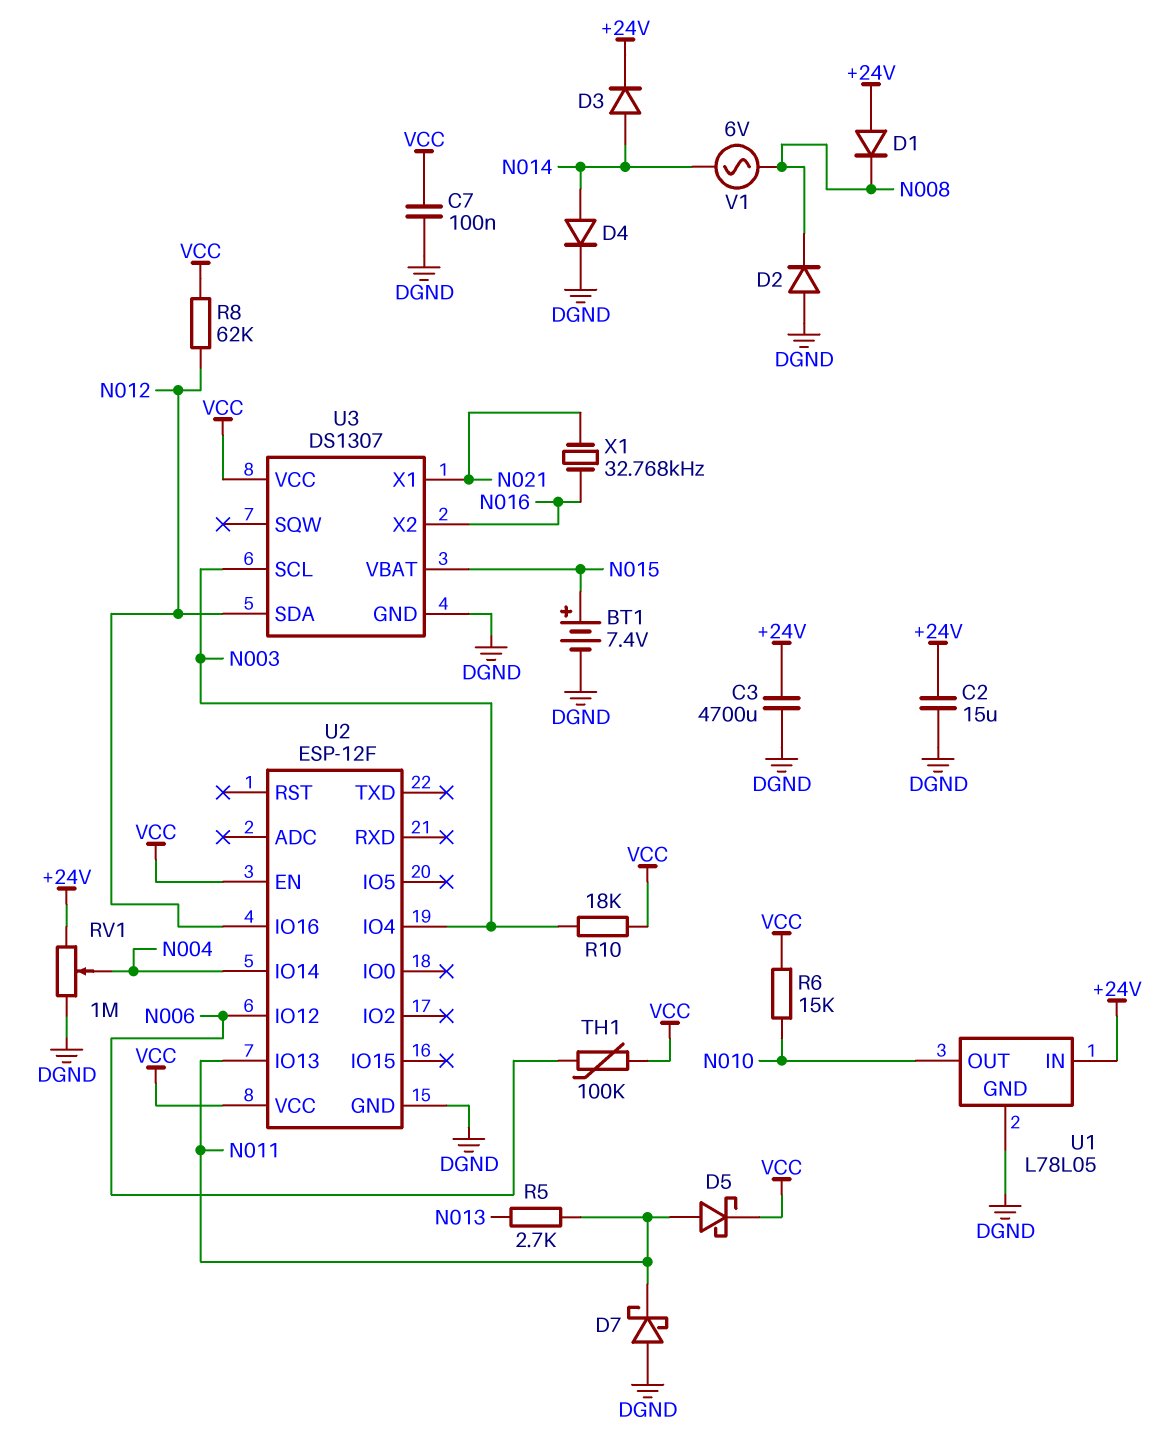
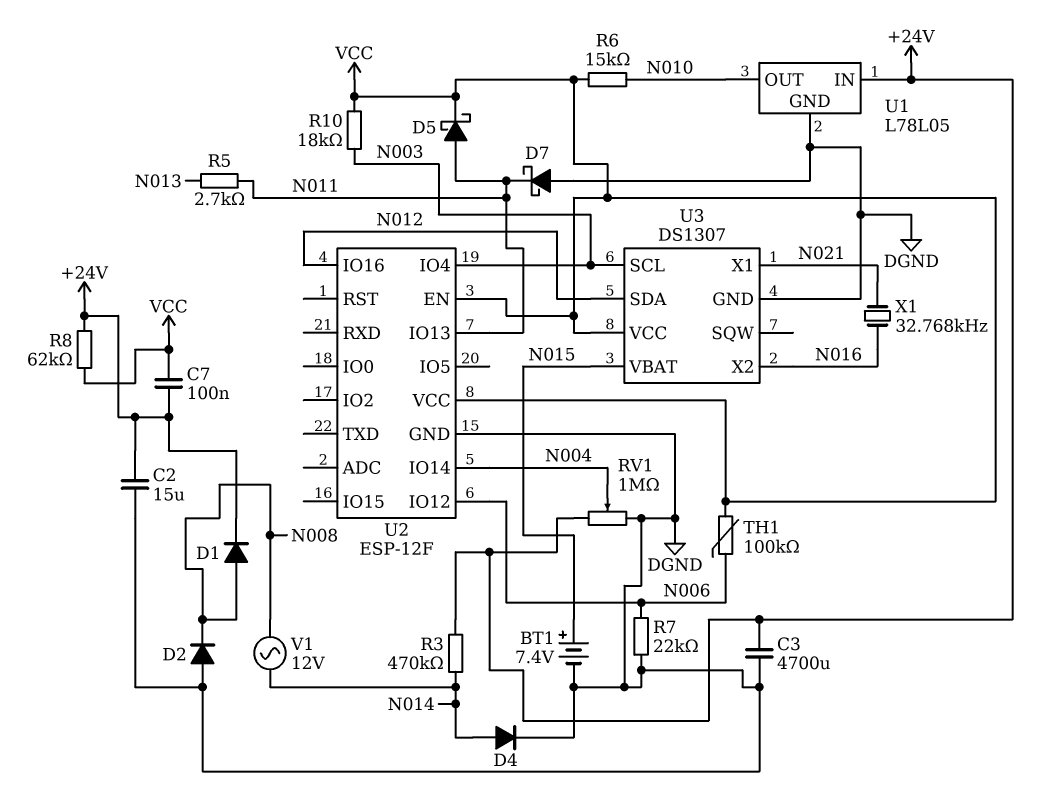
C7: 100nF (DGND, VCC) -> 100nF (+24V, VCC)
D1: diode (A +24V, K N008) -> diode (A N008, K +24V)
D3: diode (A N014, K +24V) -> none
R3: none -> 470k (+24V, N014)
R7: none -> 22k (DGND, N006)
R8: 62k (N012, VCC) -> 62k (+24V, VCC)
V1: AC 6V (N008, N014) -> AC 12V (N008, N014)

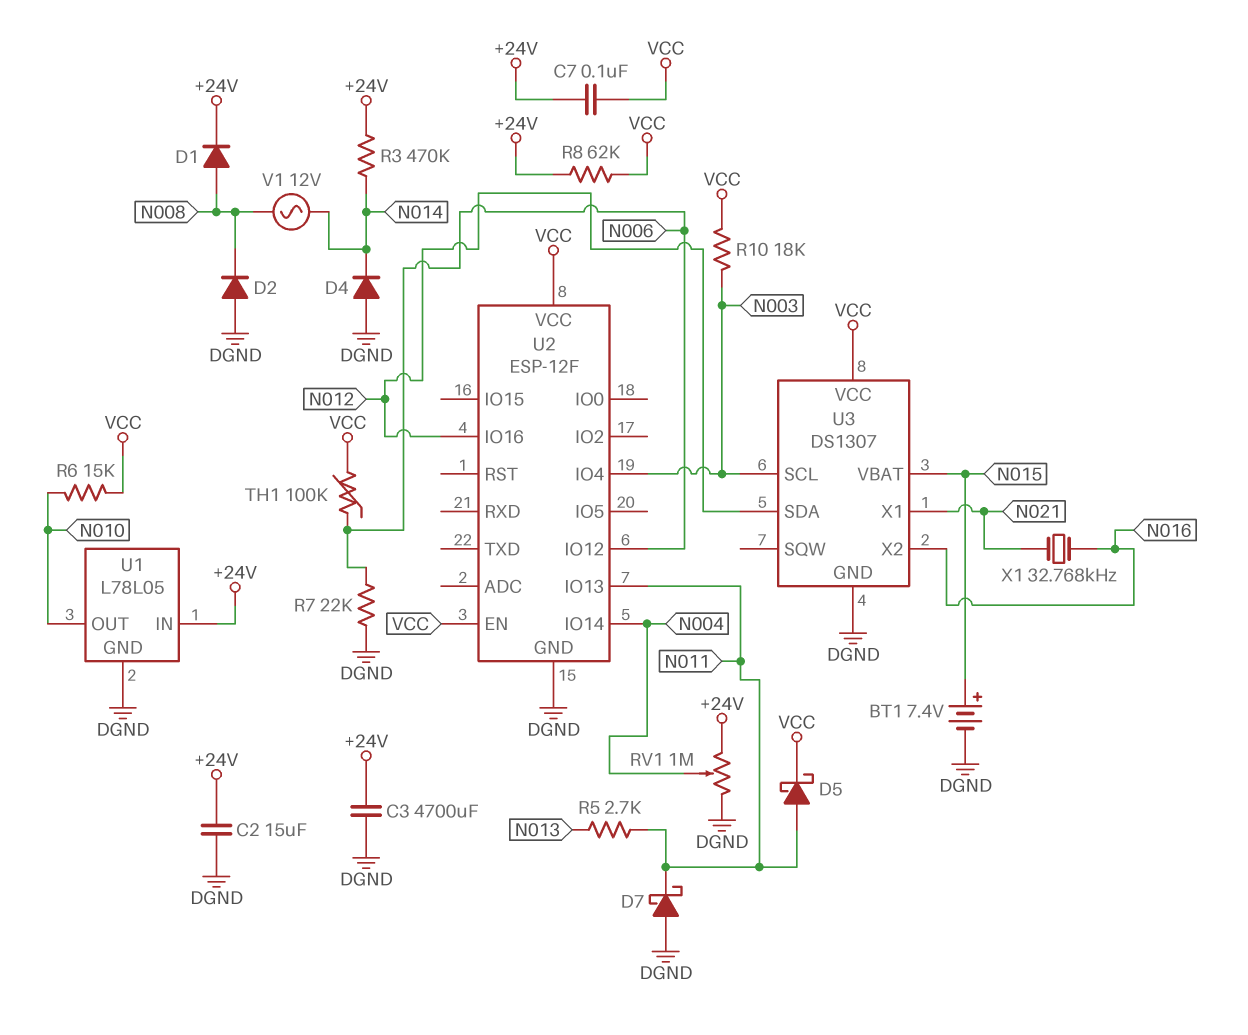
D4: diode (A N014, K DGND) -> diode (A DGND, K N014)

